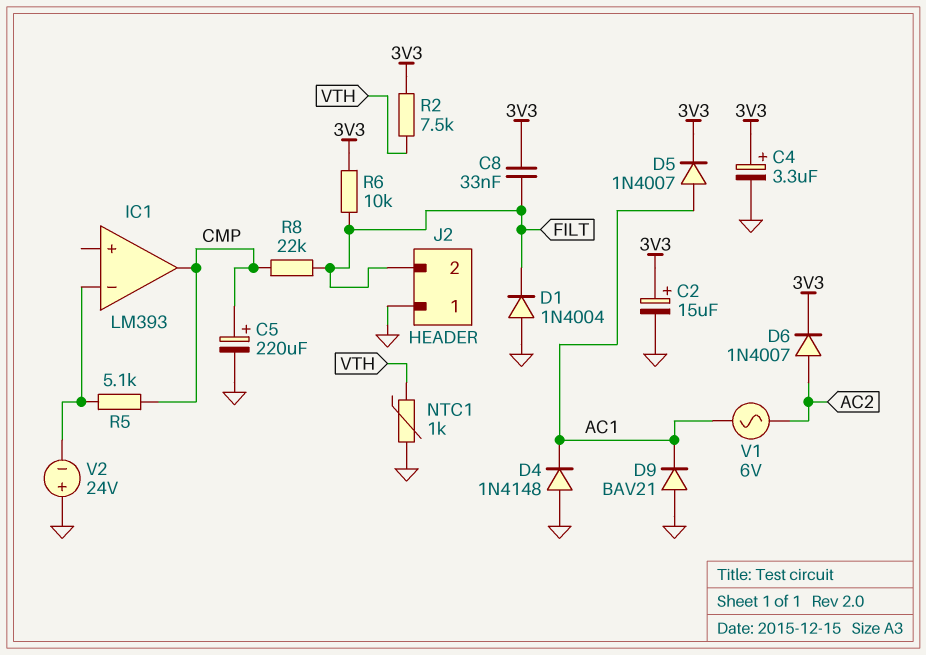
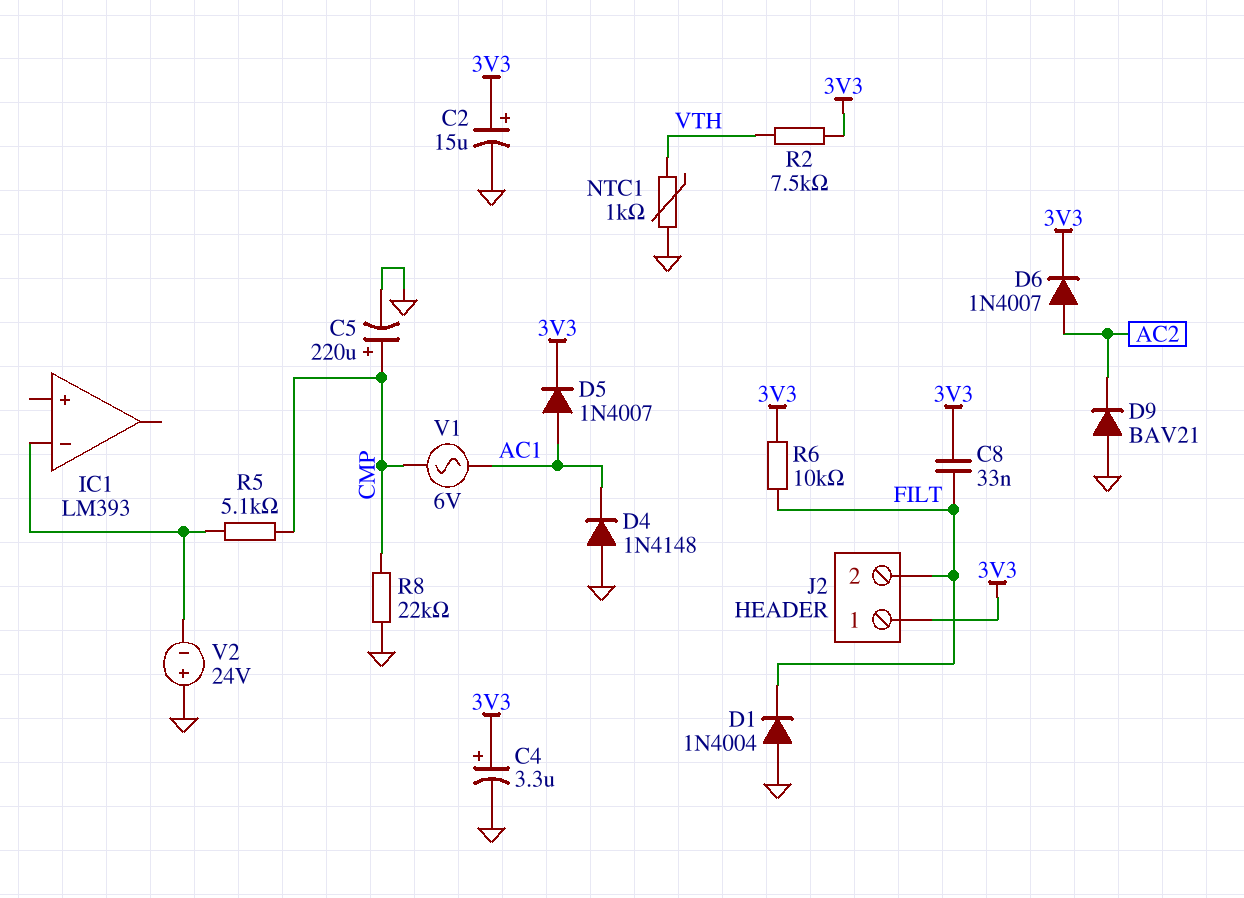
D9: diode BAV21 (A GND, K AC1) -> diode BAV21 (A GND, K AC2)
IC1 pin out: CMP -> none
J2 pin 1: GND -> 3V3
R8: 22k (CMP, FILT) -> 22k (CMP, GND)
V1: AC 6V (AC1, AC2) -> AC 6V (AC1, CMP)

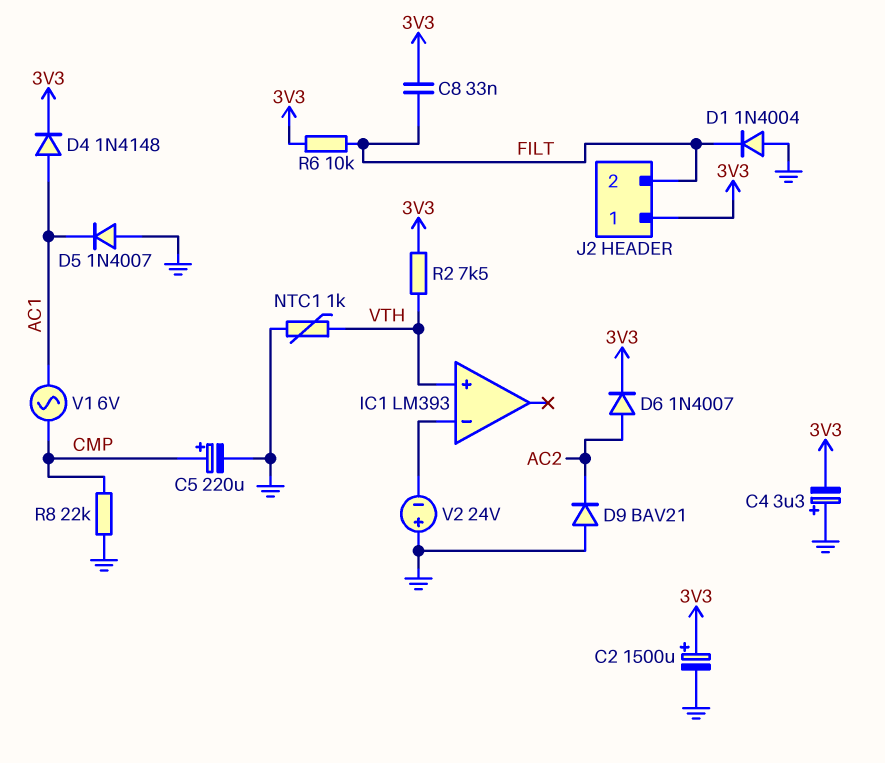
C2: 15uF (plus 3V3, minus GND) -> 1500uF (plus 3V3, minus GND)
C4: 3.3uF (plus 3V3, minus GND) -> 3.3uF (plus GND, minus 3V3)
D4: diode 1N4148 (A GND, K AC1) -> diode 1N4148 (A AC1, K 3V3)
D5: diode 1N4007 (A AC1, K 3V3) -> diode 1N4007 (A GND, K AC1)
IC1 pin in+: none -> VTH
R5: 5.1k (CMP, IC1/in-) -> none

